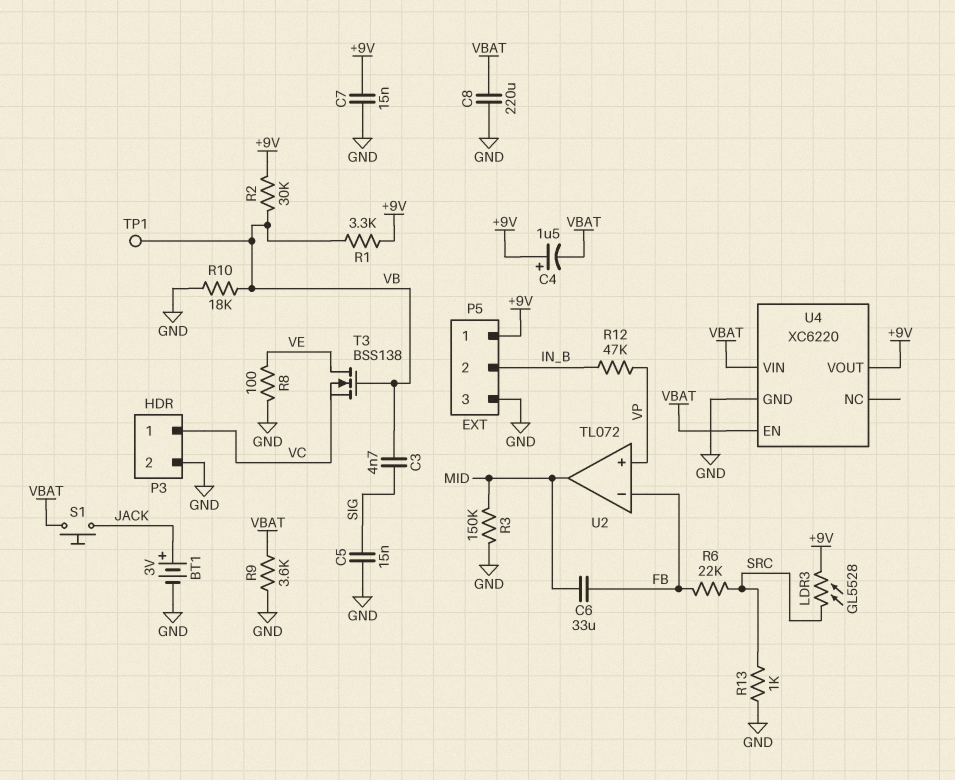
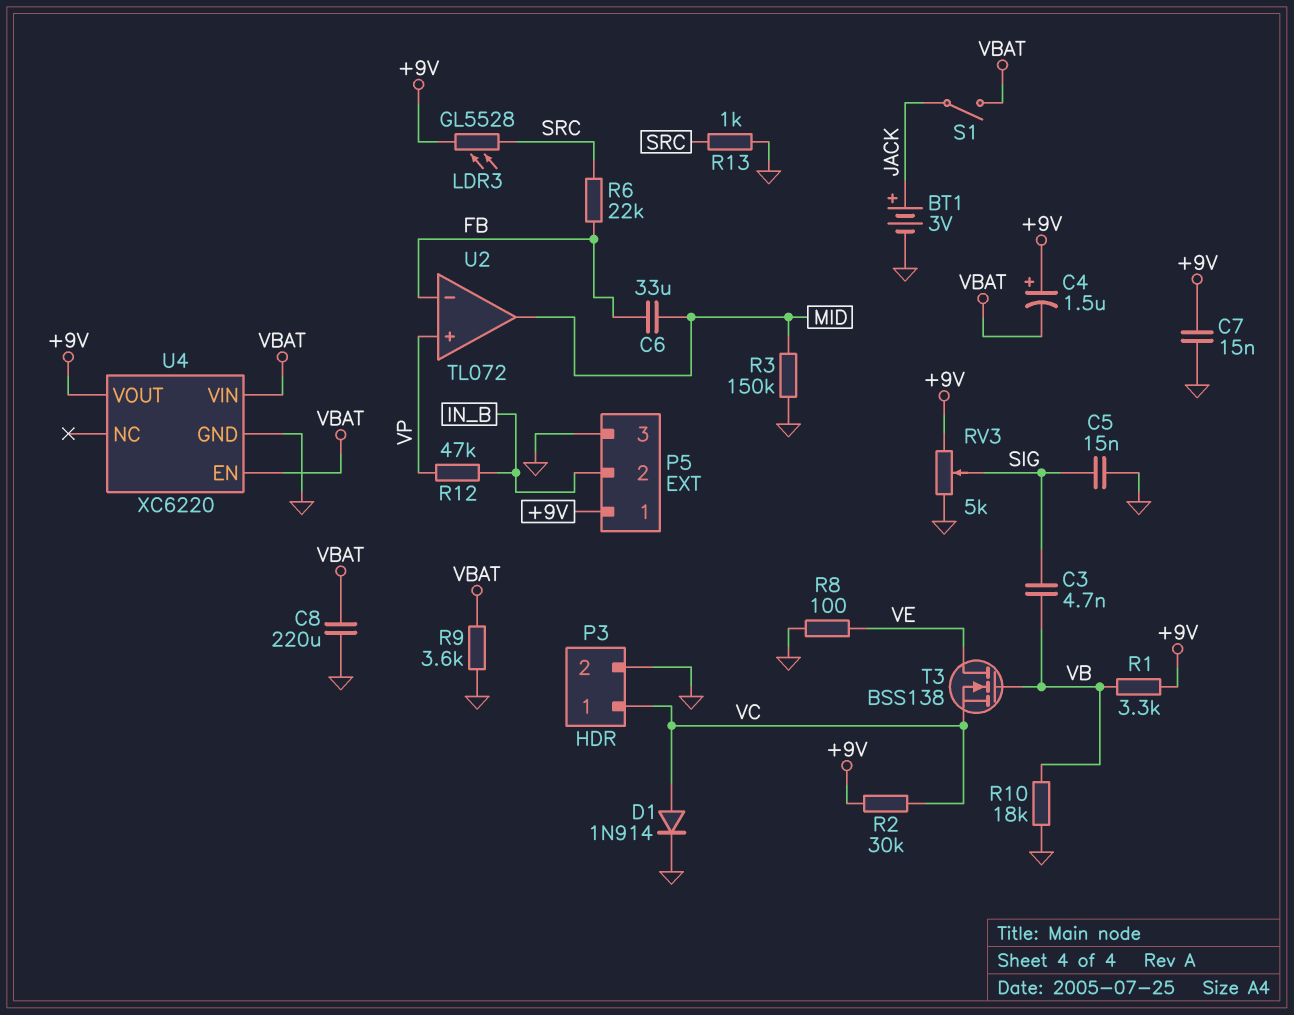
D1: none -> diode 1N914 (A VC, K GND)
R2: 30k (+9V, VB) -> 30k (+9V, VC)
RV3: none -> 5k (+9V, GND, wiper SIG)
S1: button (JACK, VBAT) -> switch (JACK, VBAT)
TP1: test point (VB) -> none

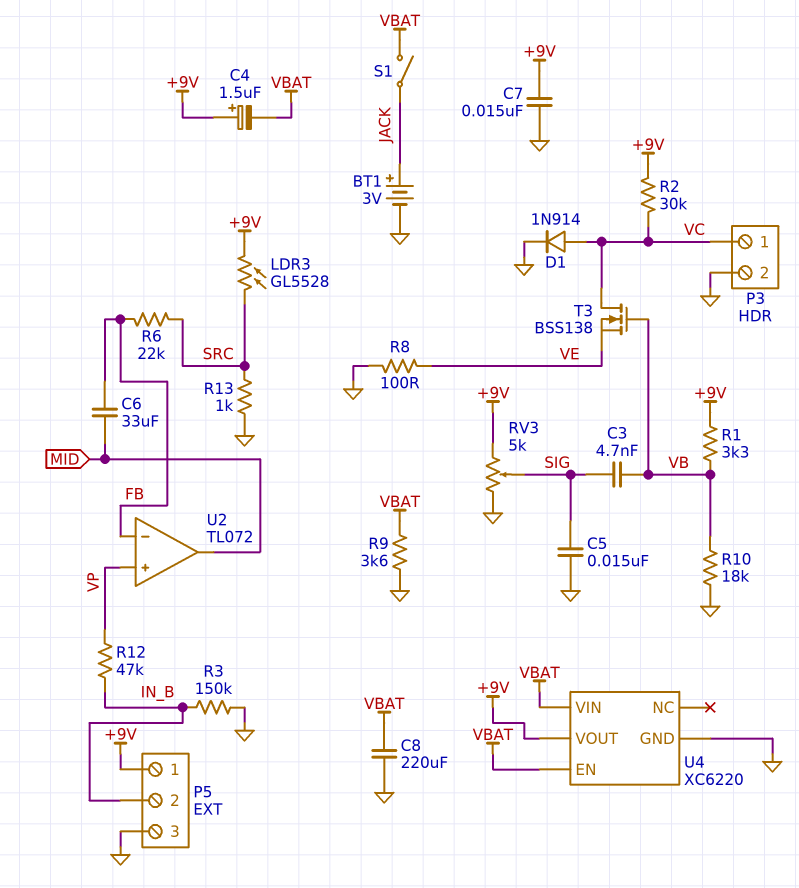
R3: 150k (GND, MID) -> 150k (GND, IN_B)
T3: NMOS BSS138 (G VB, D VE, S VC) -> NMOS BSS138 (G VB, D VC, S VE)

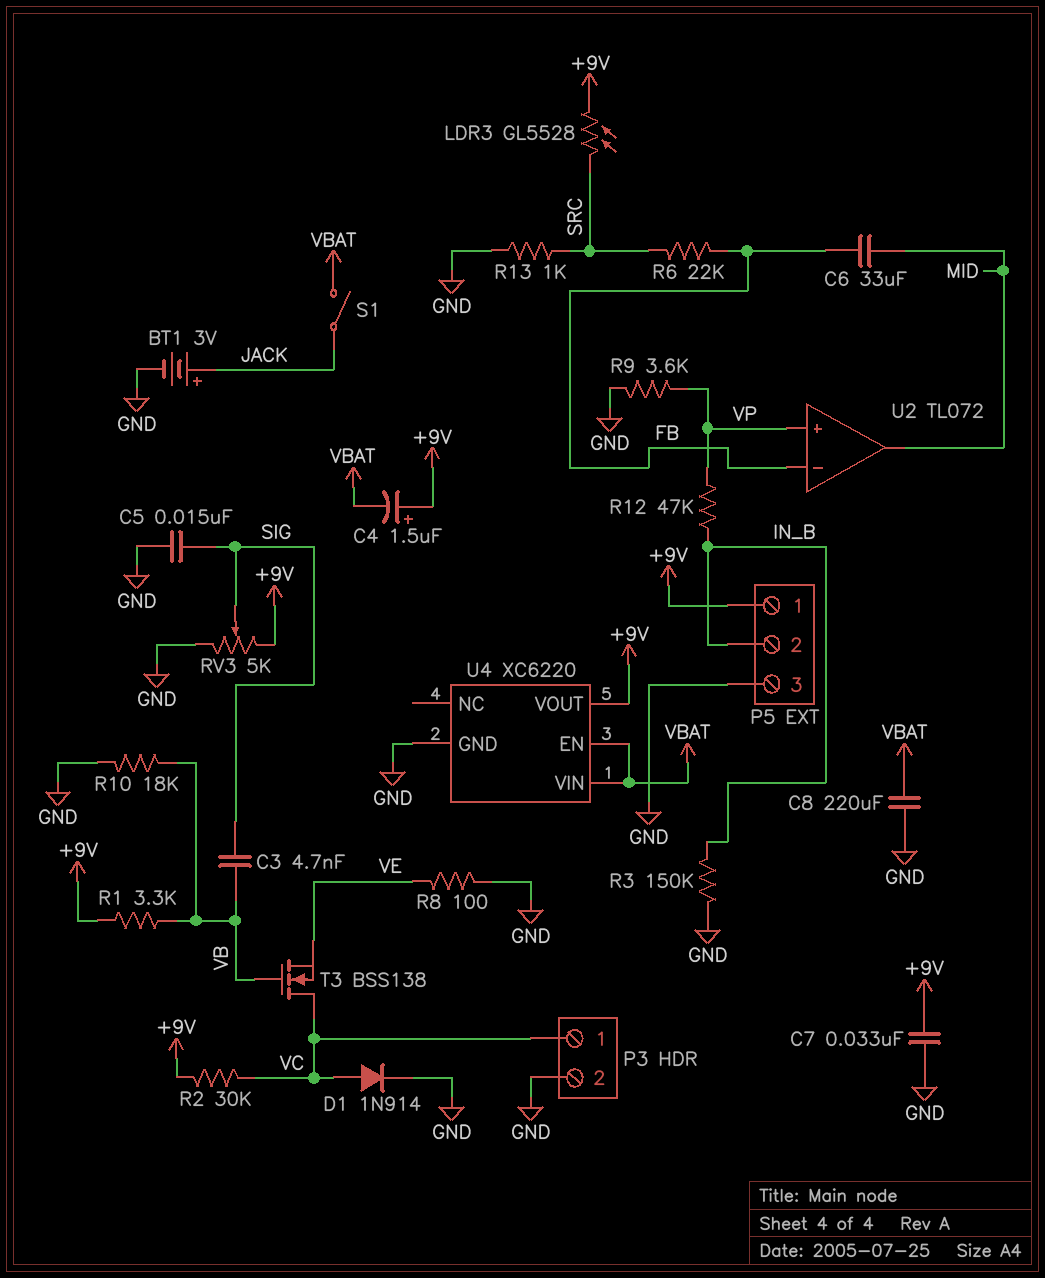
C7: 15nF (+9V, GND) -> 33nF (+9V, GND)
R9: 3.6k (GND, VBAT) -> 3.6k (GND, VP)

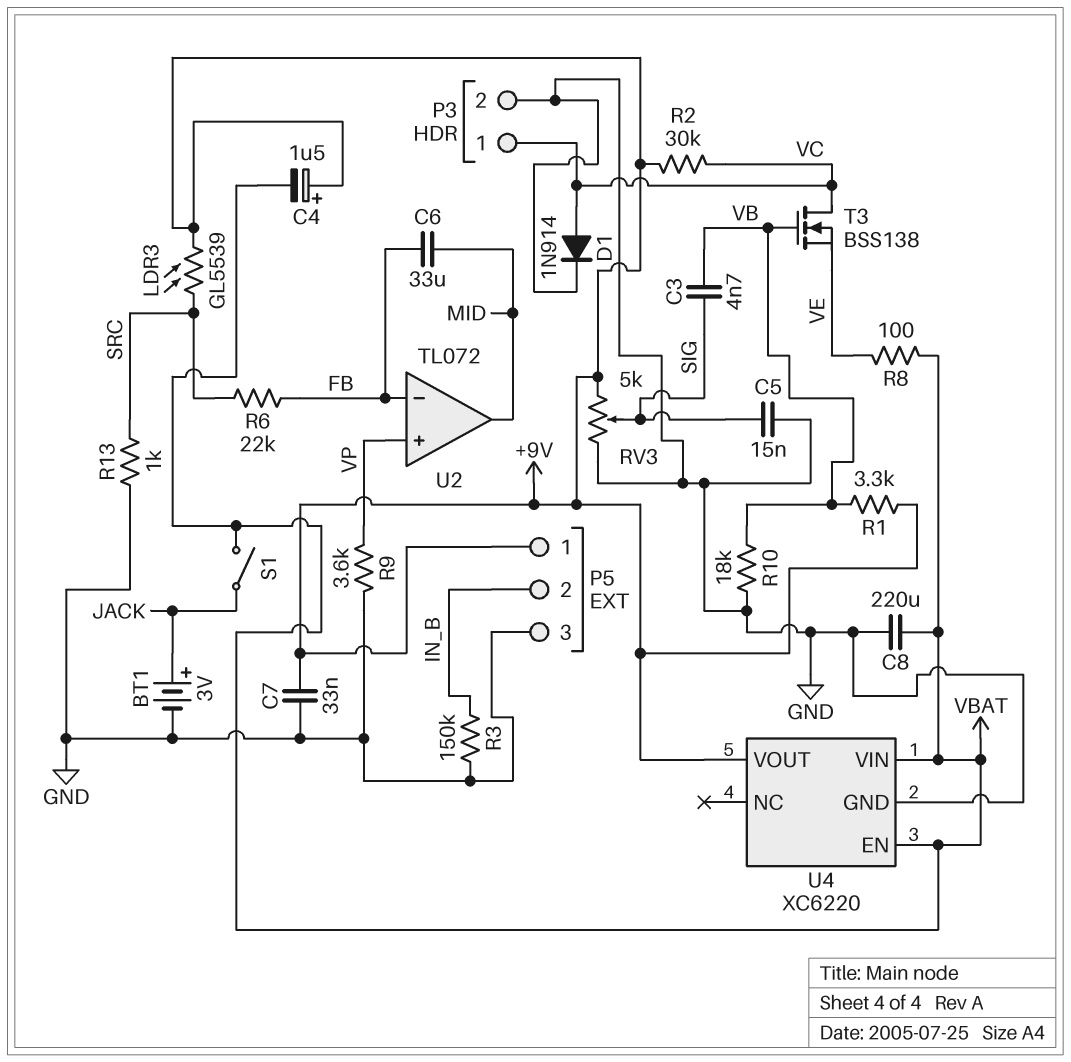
LDR3: GL5528 (+9V, SRC) -> GL5539 (+9V, SRC)
R8: 100 (GND, VE) -> 100 (VBAT, VE)
R12: 47k (IN_B, VP) -> none

